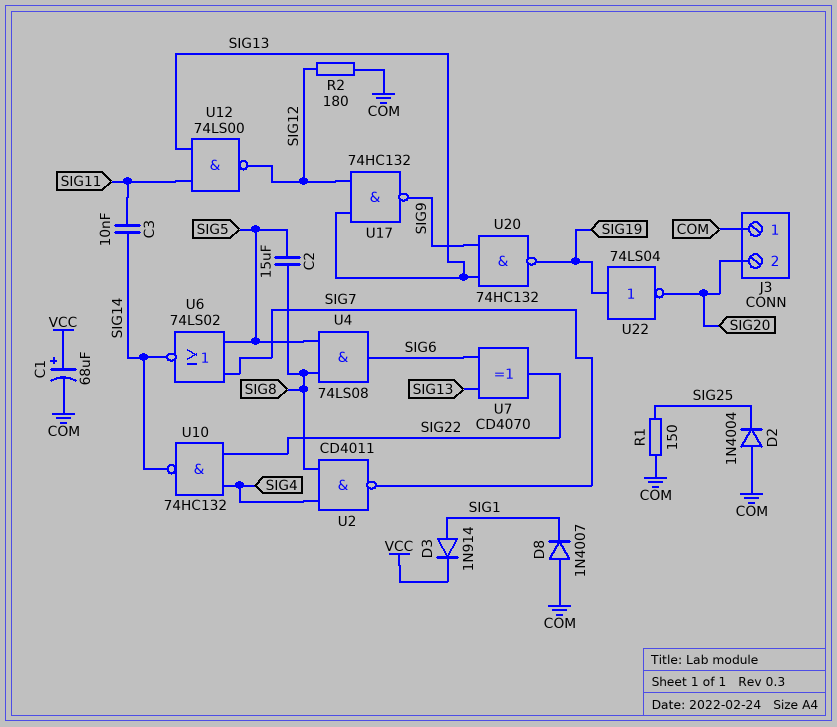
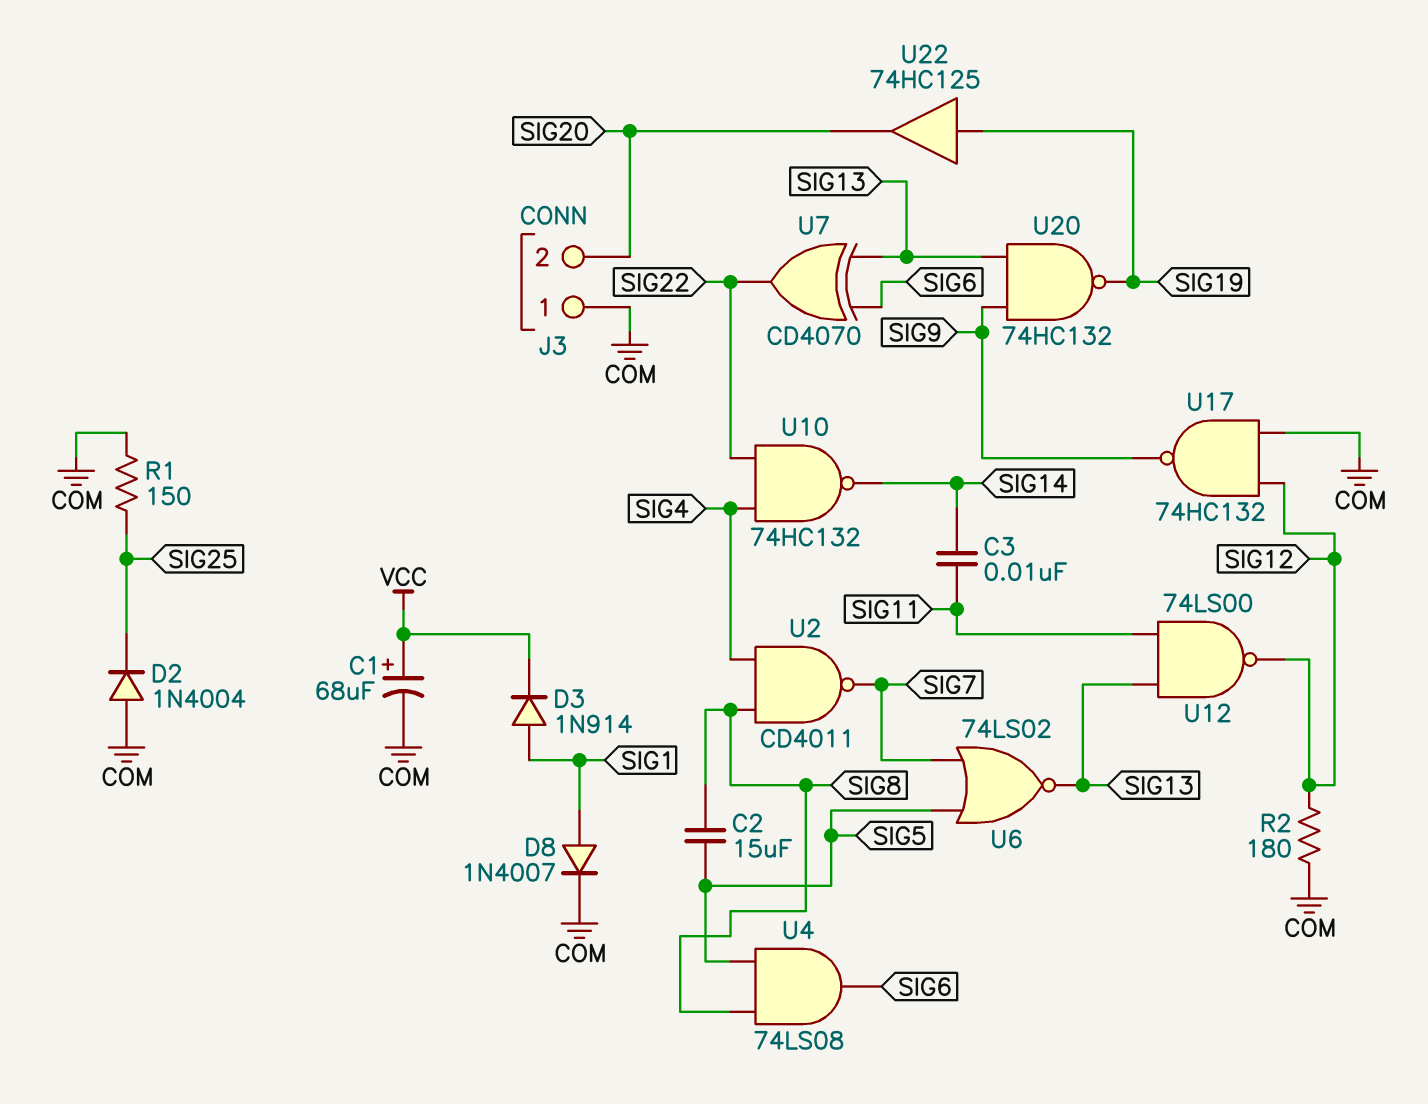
D8: diode 1N4007 (A COM, K SIG1) -> diode 1N4007 (A SIG1, K COM)
U6: NOR 74LS02 (in SIG5, in SIG7, out SIG14) -> NOR 74LS02 (in SIG5, in SIG7, out SIG13)
U17: NAND 74HC132 (in SIG12, in SIG13, out SIG9) -> NAND 74HC132 (in COM, in SIG12, out SIG9)
U22: NOT 74LS04 (in SIG19, out SIG20) -> buffer 74HC125 (in SIG19, out SIG20)

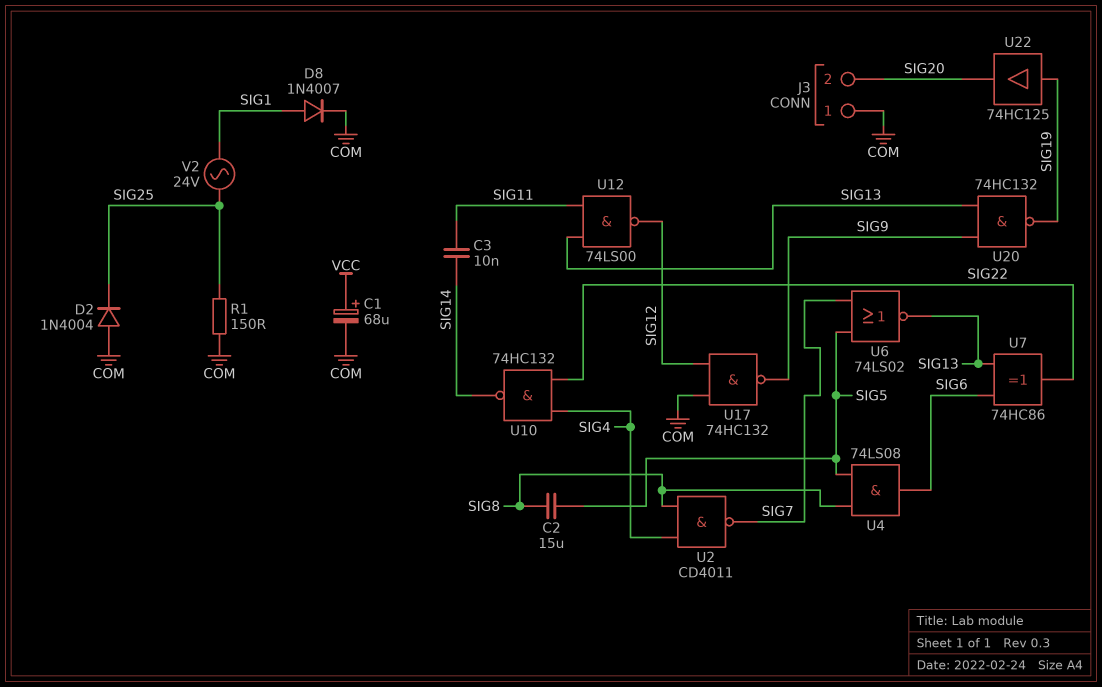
D3: diode 1N914 (A SIG1, K VCC) -> none
R2: 180 (COM, SIG12) -> none
U7: XOR CD4070 (in SIG6, in SIG13, out SIG22) -> XOR 74HC86 (in SIG6, in SIG13, out SIG22)
V2: none -> AC 24V (SIG1, SIG25)

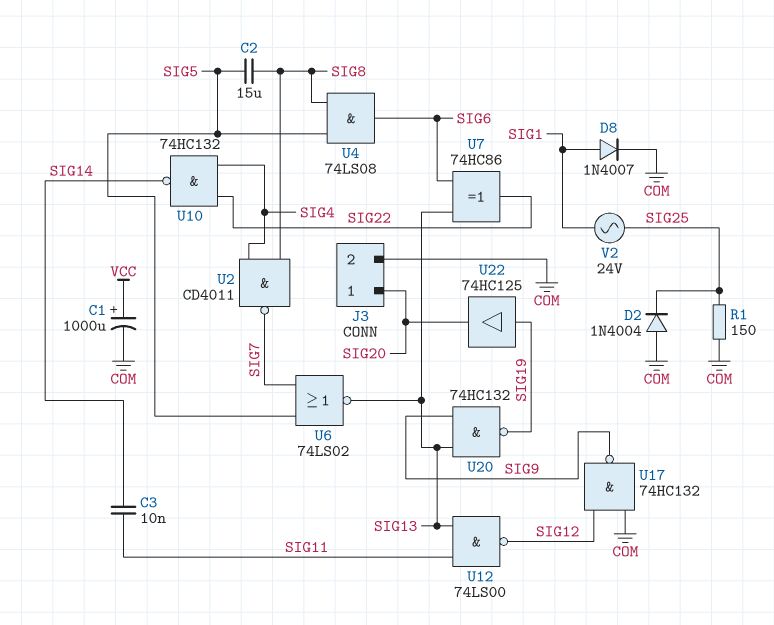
C1: 68uF (plus VCC, minus COM) -> 1000uF (plus VCC, minus COM)
J3 pin 1: COM -> SIG20
J3 pin 2: SIG20 -> COM

